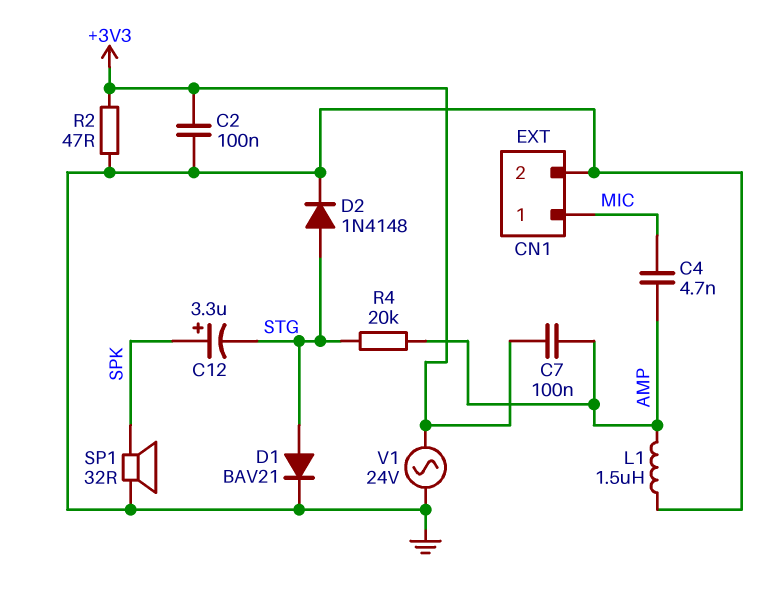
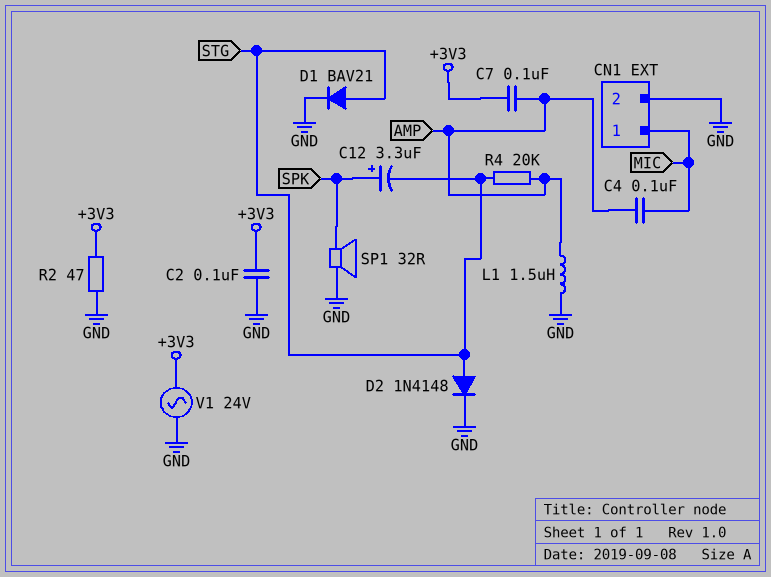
C4: 4.7nF (AMP, MIC) -> 100nF (AMP, MIC)

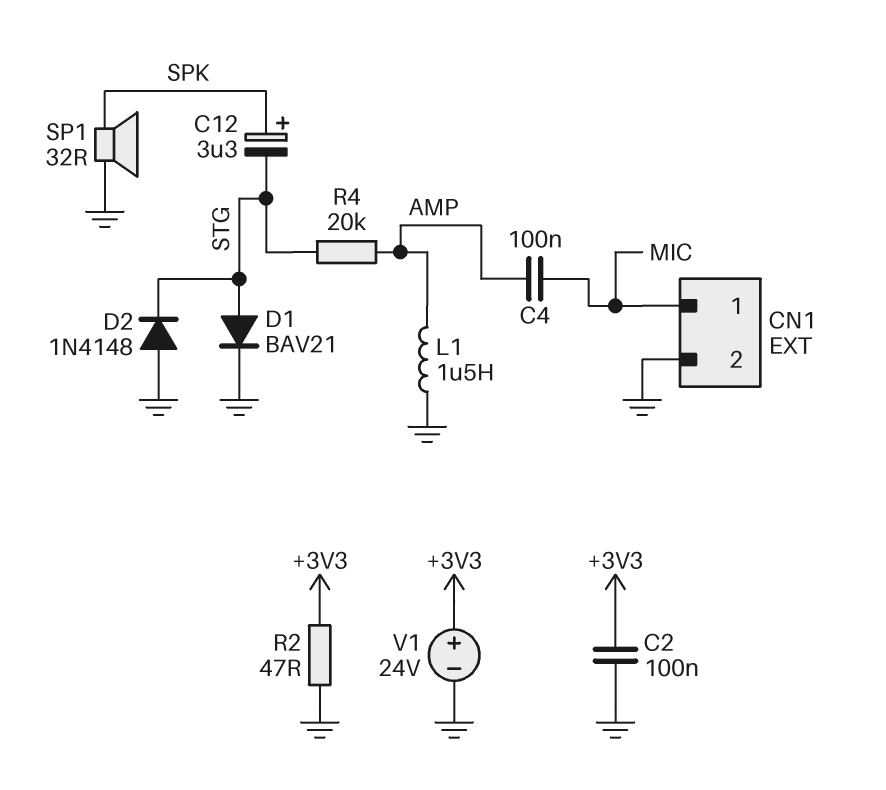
C7: 100nF (+3V3, AMP) -> none
D2: diode 1N4148 (A STG, K GND) -> diode 1N4148 (A GND, K STG)
V1: AC 24V (+3V3, GND) -> 24V (plus +3V3, minus GND)

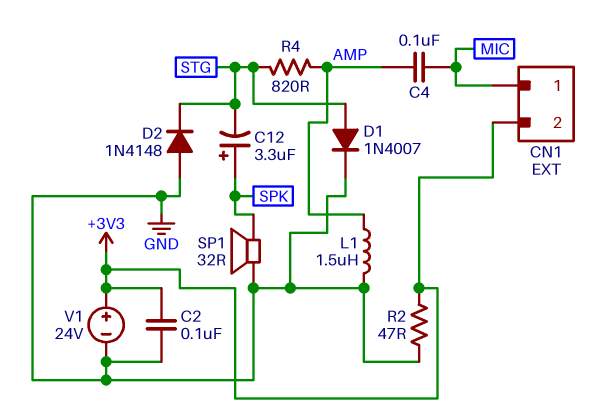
CN1 pin 2: GND -> +3V3
D1: diode BAV21 (A STG, K GND) -> diode 1N4007 (A STG, K GND)
R4: 20k (AMP, STG) -> 820 (AMP, STG)

